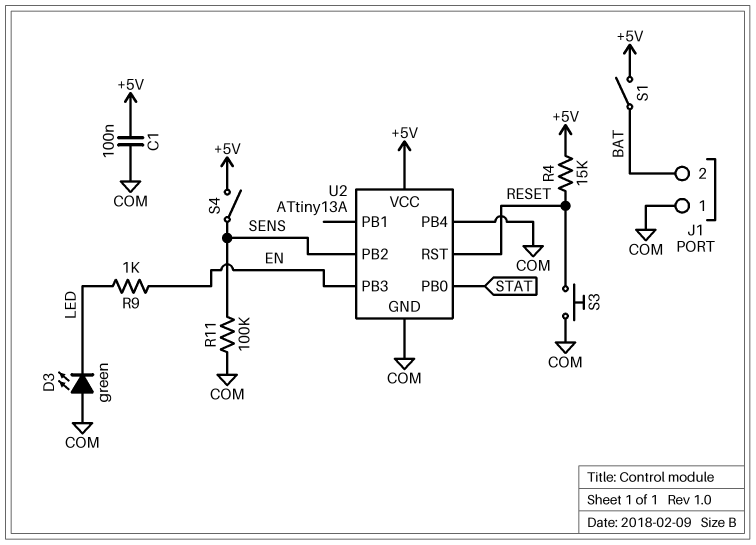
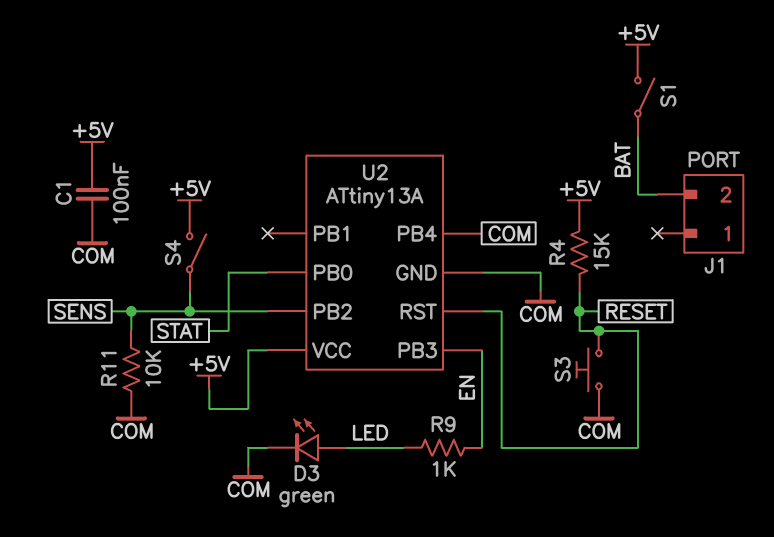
D3: LED green (A COM, K LED) -> LED green (A LED, K COM)
J1 pin 1: COM -> none
R11: 100k (COM, SENS) -> 10k (COM, SENS)

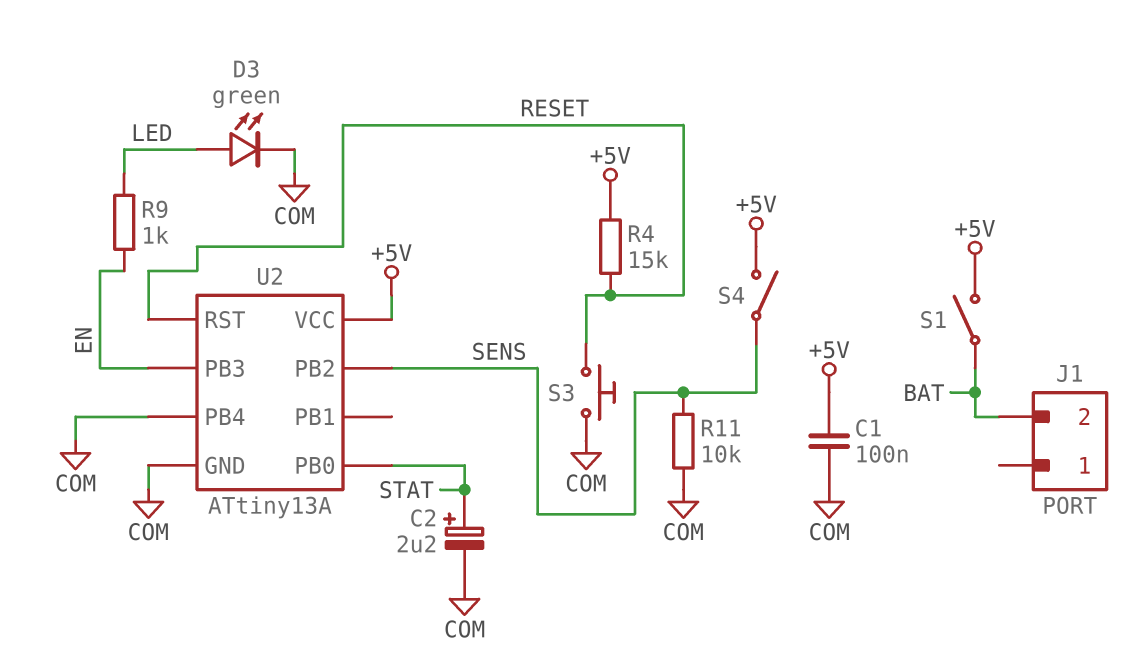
C2: none -> 2.2uF (plus STAT, minus COM)

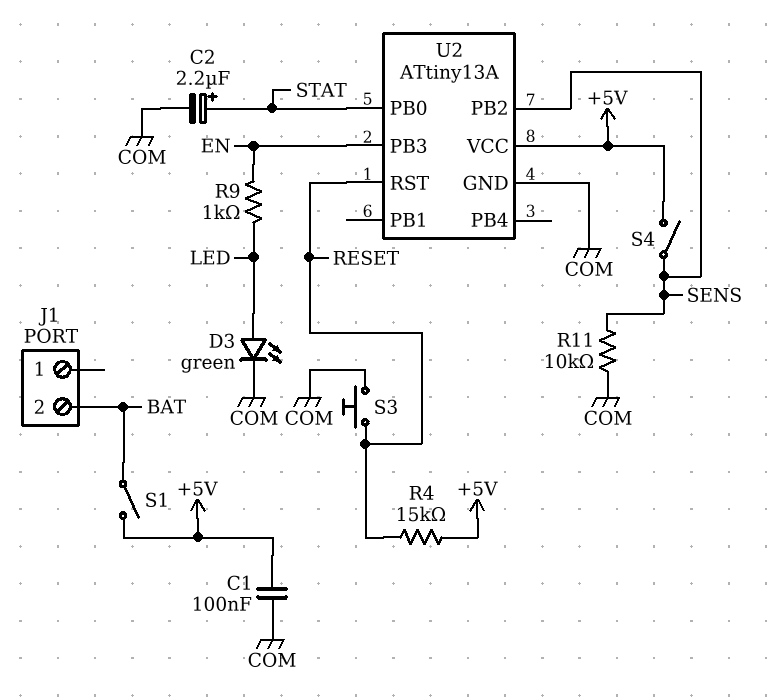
U2 pin PB4: COM -> none

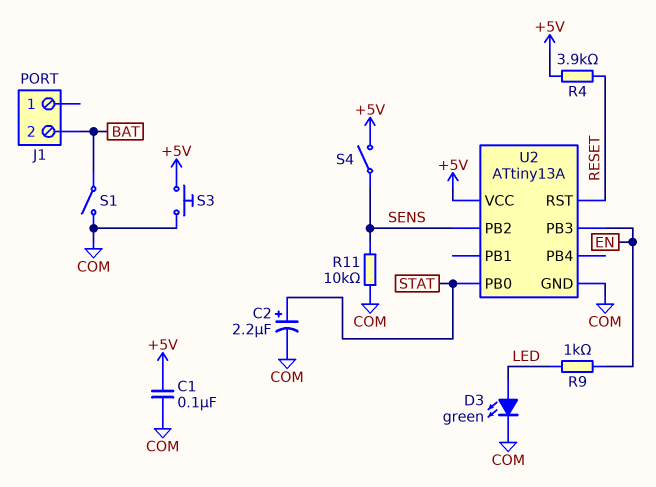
R4: 15k (+5V, RESET) -> 3.9k (+5V, RESET)
S1: switch (+5V, BAT) -> switch (BAT, COM)
S3: button (COM, RESET) -> button (+5V, COM)

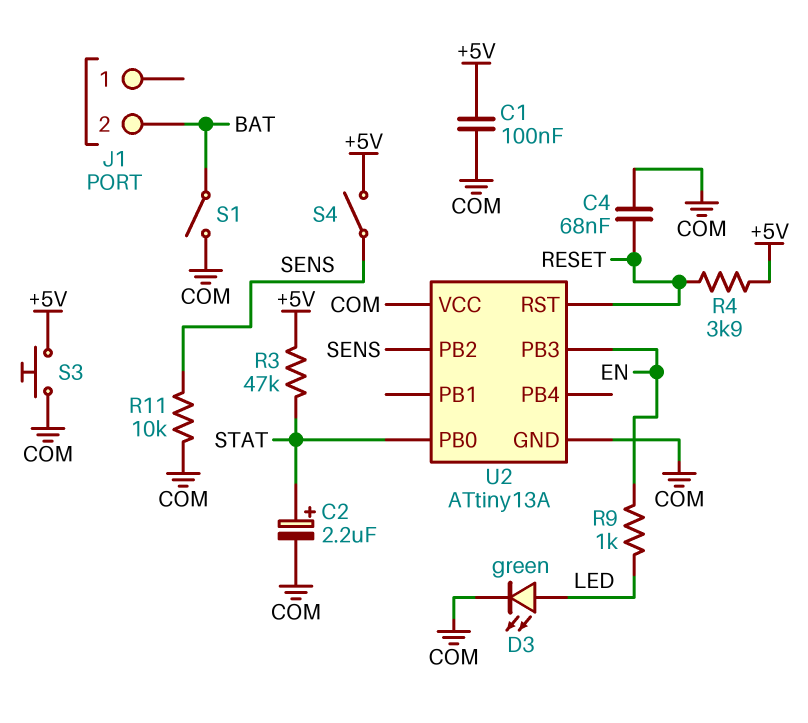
C4: none -> 68nF (COM, RESET)
R3: none -> 47k (+5V, STAT)
U2 pin VCC: +5V -> COM

